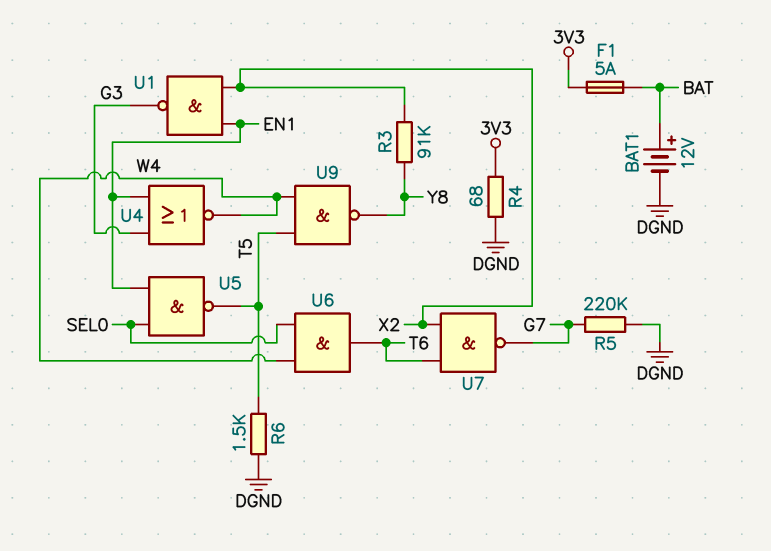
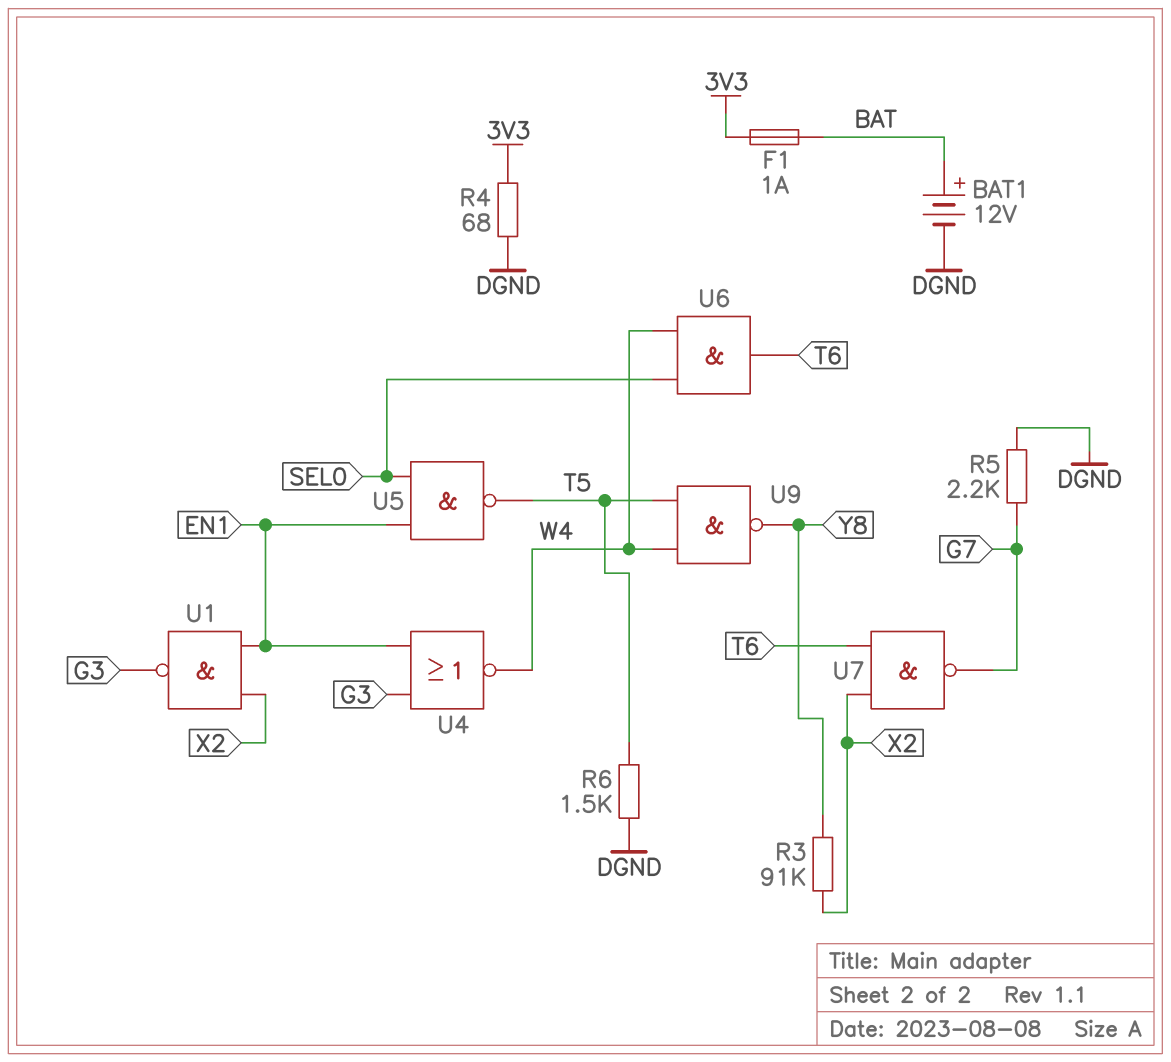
F1: 5A (3V3, BAT) -> 1A (3V3, BAT)
R5: 220k (DGND, G7) -> 2.2k (DGND, G7)

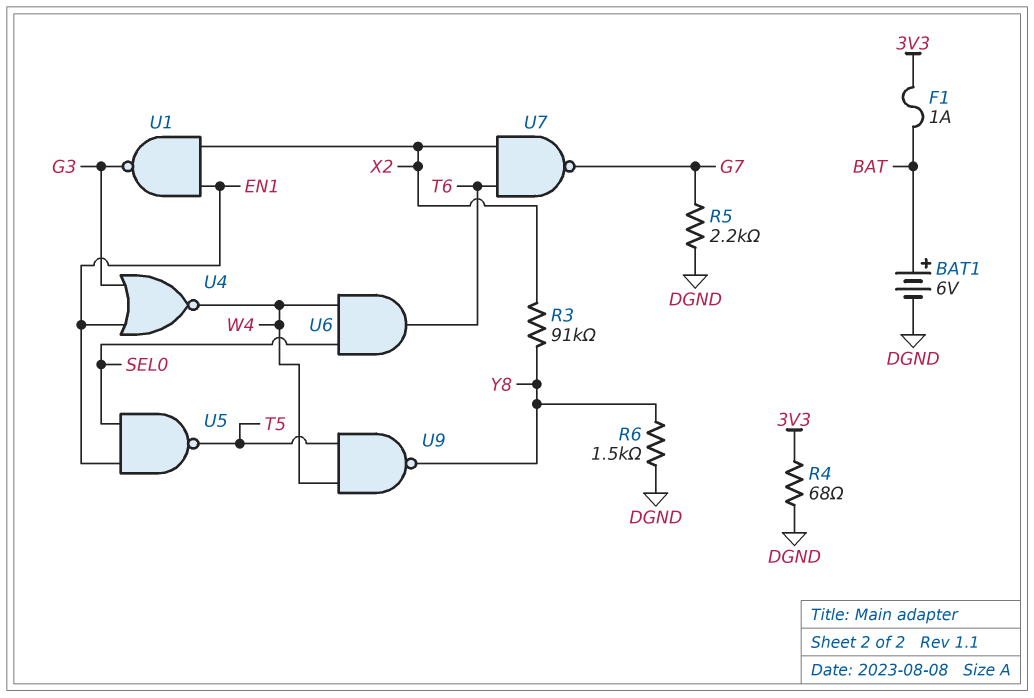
BAT1: 12V (plus BAT, minus DGND) -> 6V (plus BAT, minus DGND)
R6: 1.5k (DGND, T5) -> 1.5k (DGND, Y8)

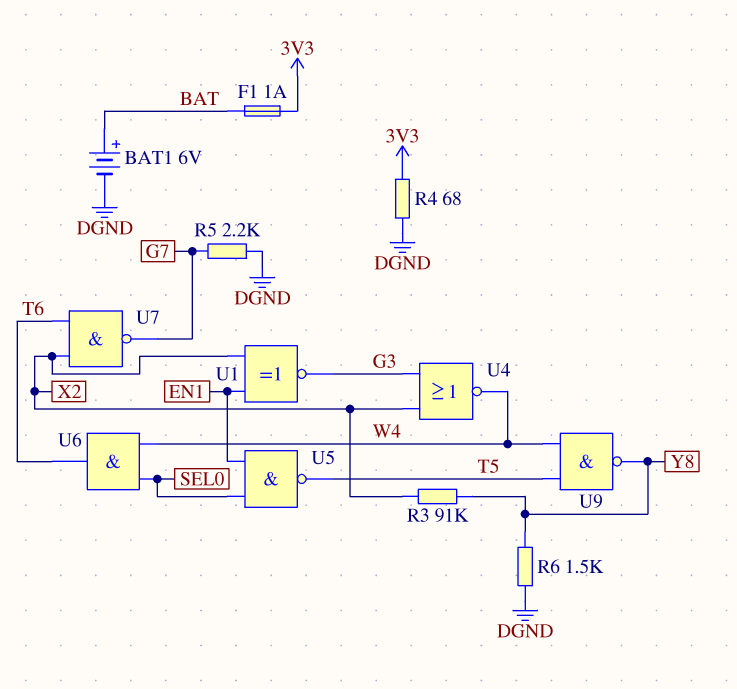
U1: NAND (in EN1, in X2, out G3) -> XNOR (in EN1, in X2, out G3)
U4: NOR (in EN1, in G3, out W4) -> NOR (in G3, in X2, out W4)

